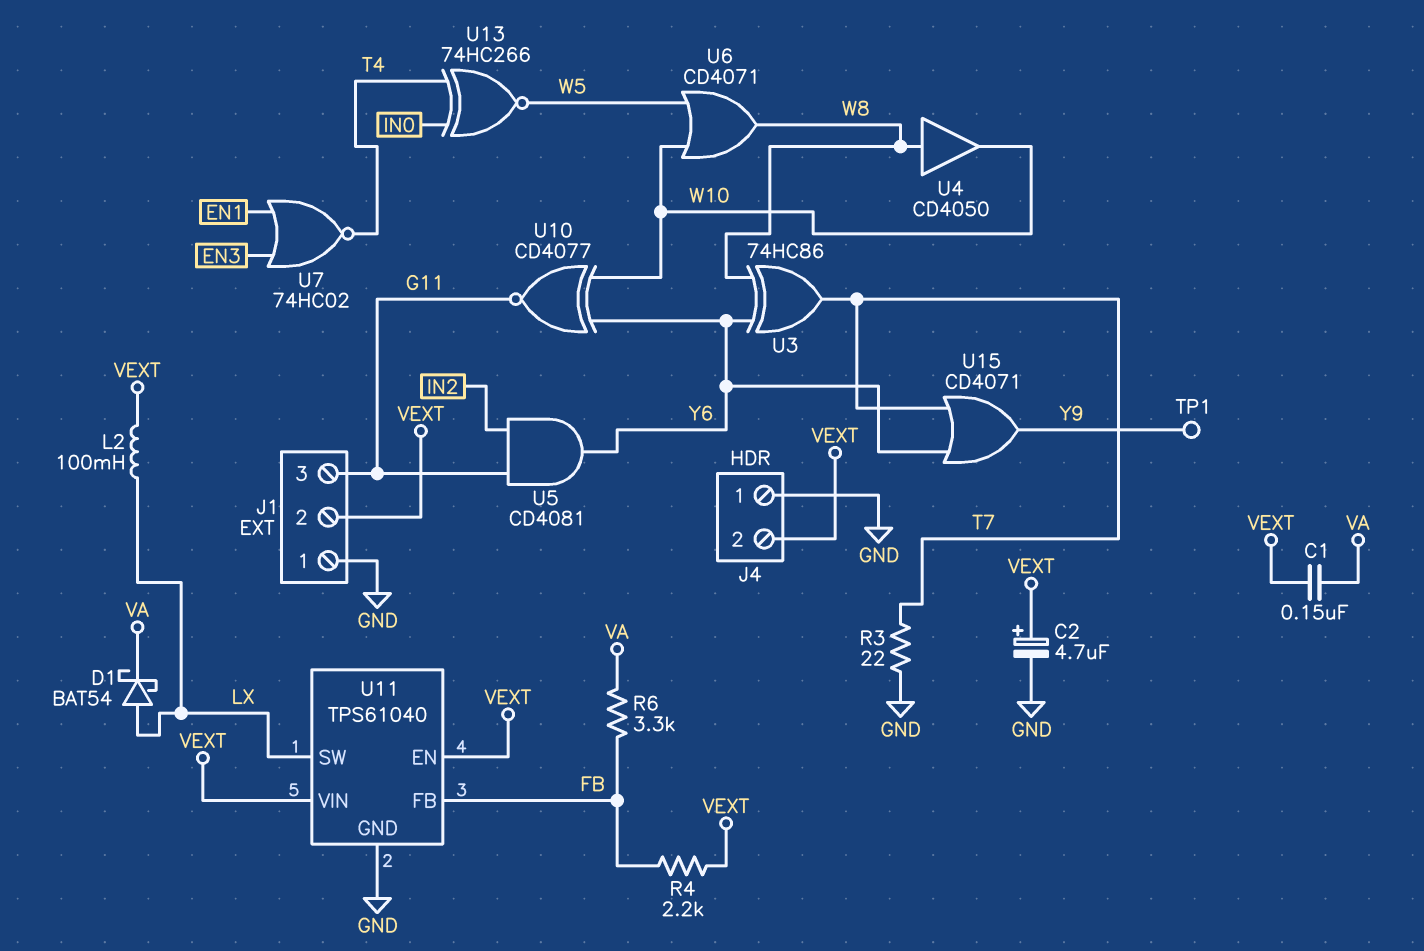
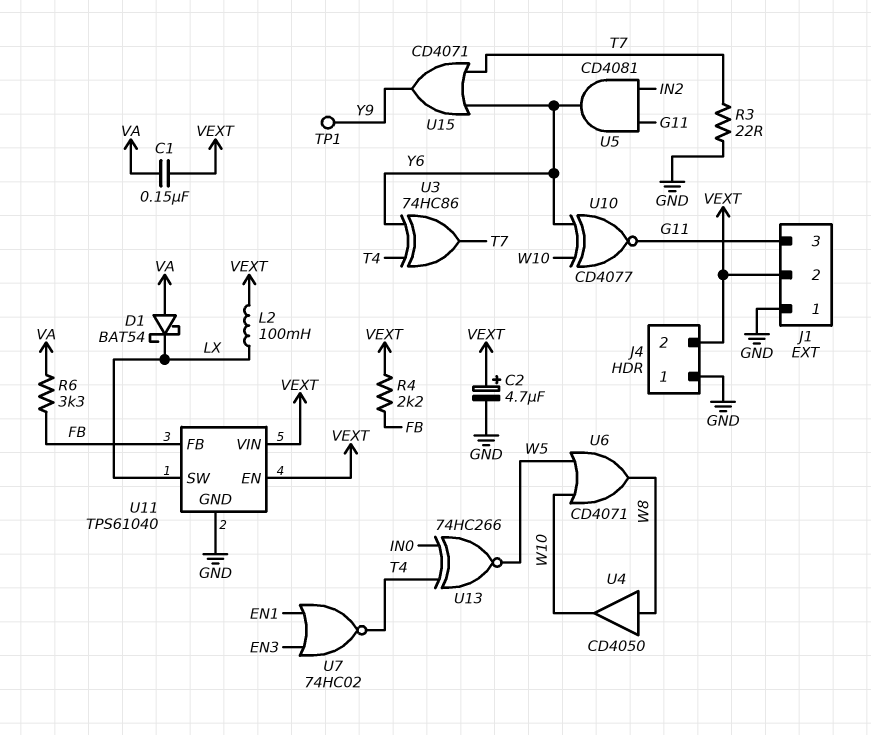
D1: schottky BAT54 (A LX, K VA) -> schottky BAT54 (A VA, K LX)
U3: XOR 74HC86 (in W8, in Y6, out T7) -> XOR 74HC86 (in T4, in Y6, out T7)

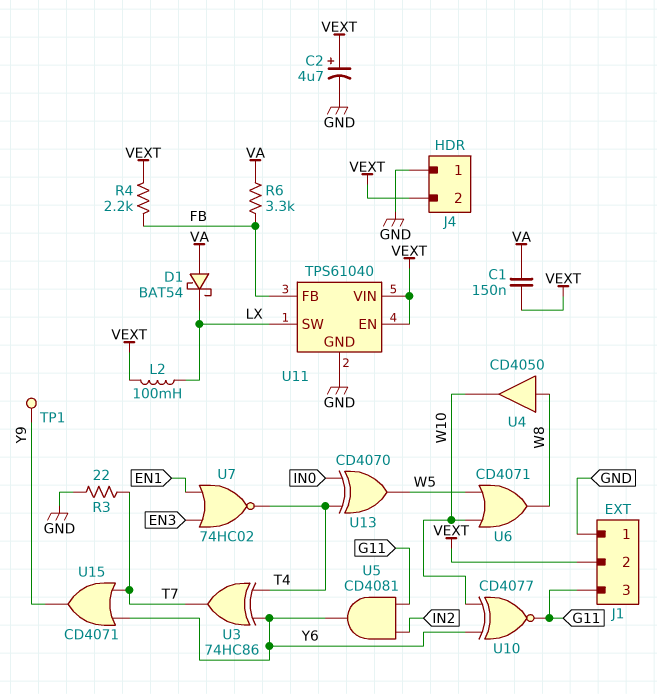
U13: XNOR 74HC266 (in IN0, in T4, out W5) -> XOR CD4070 (in IN0, in T4, out W5)

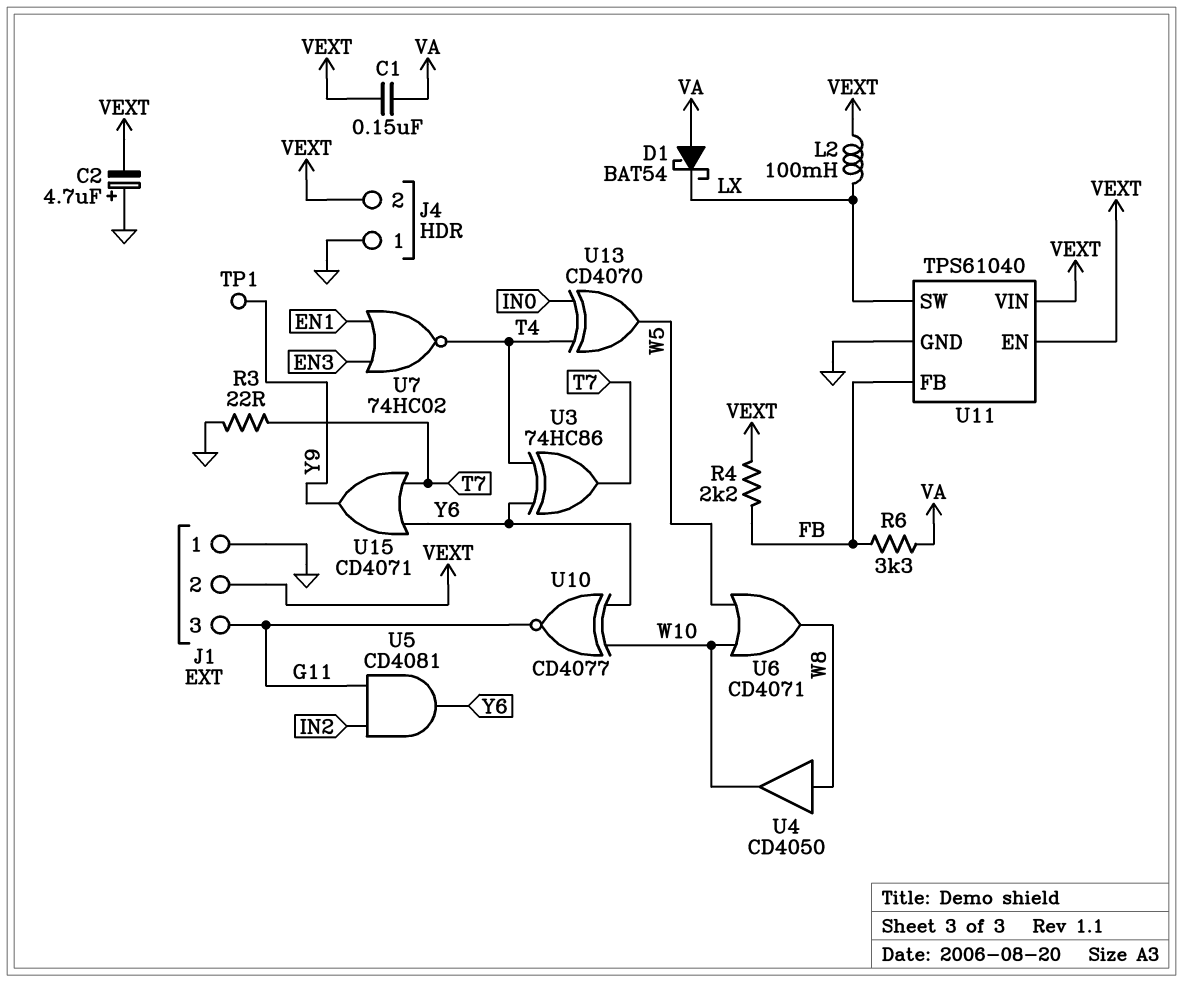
C2: 4.7uF (plus VEXT, minus GND) -> 4.7uF (plus GND, minus VEXT)

